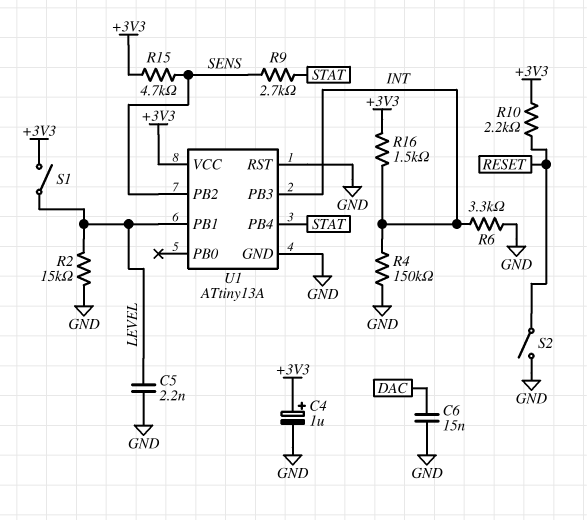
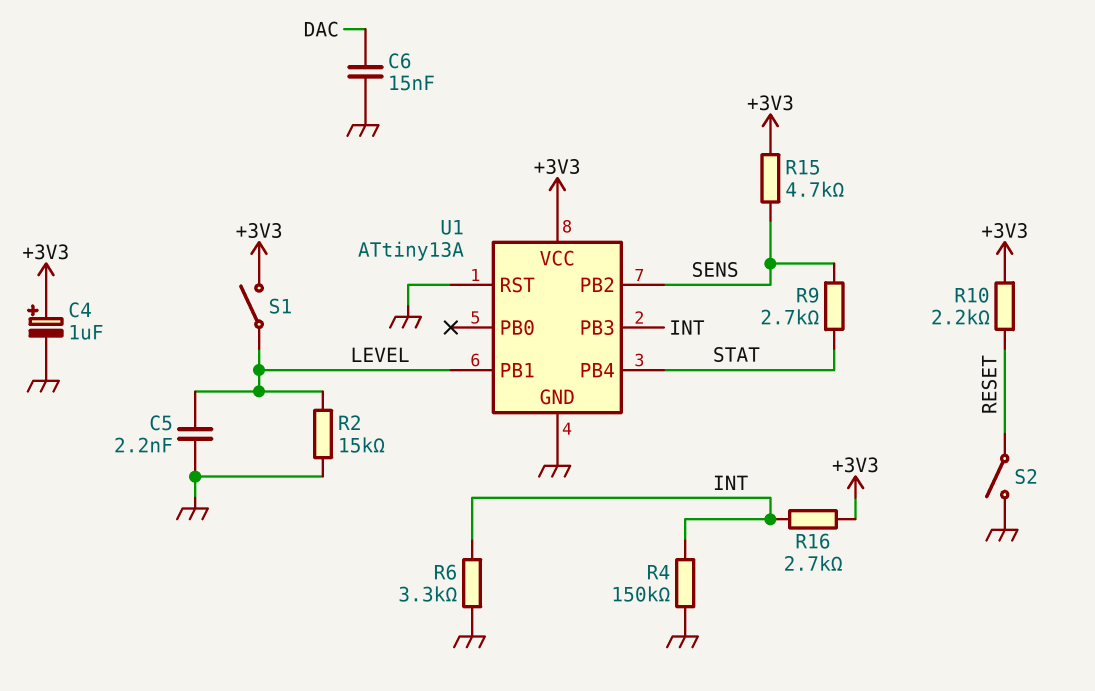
R16: 1.5k (+3V3, INT) -> 2.7k (+3V3, INT)

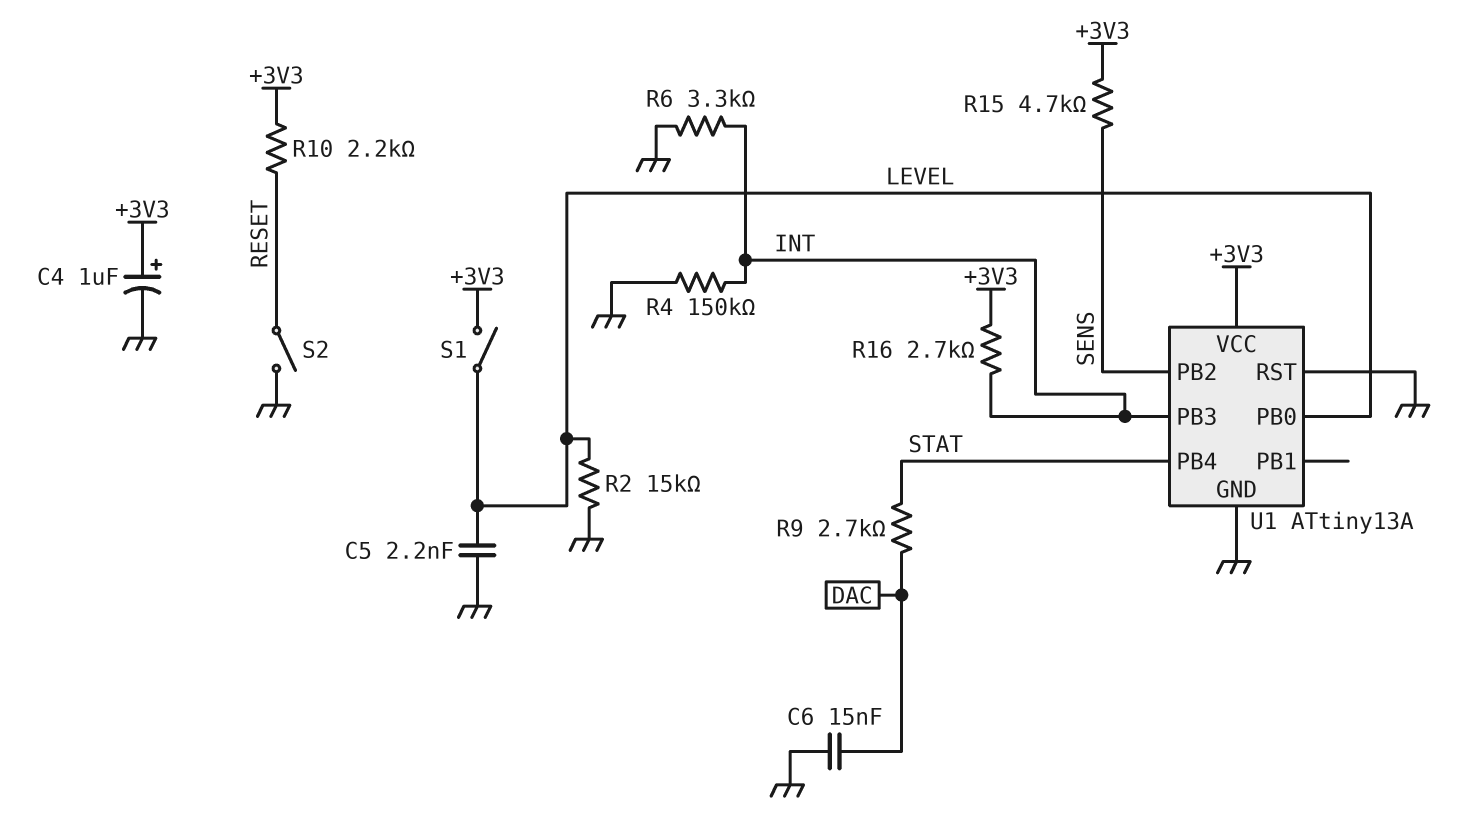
R9: 2.7k (SENS, STAT) -> 2.7k (DAC, STAT)
U1 pin PB0: none -> LEVEL
U1 pin PB1: LEVEL -> none

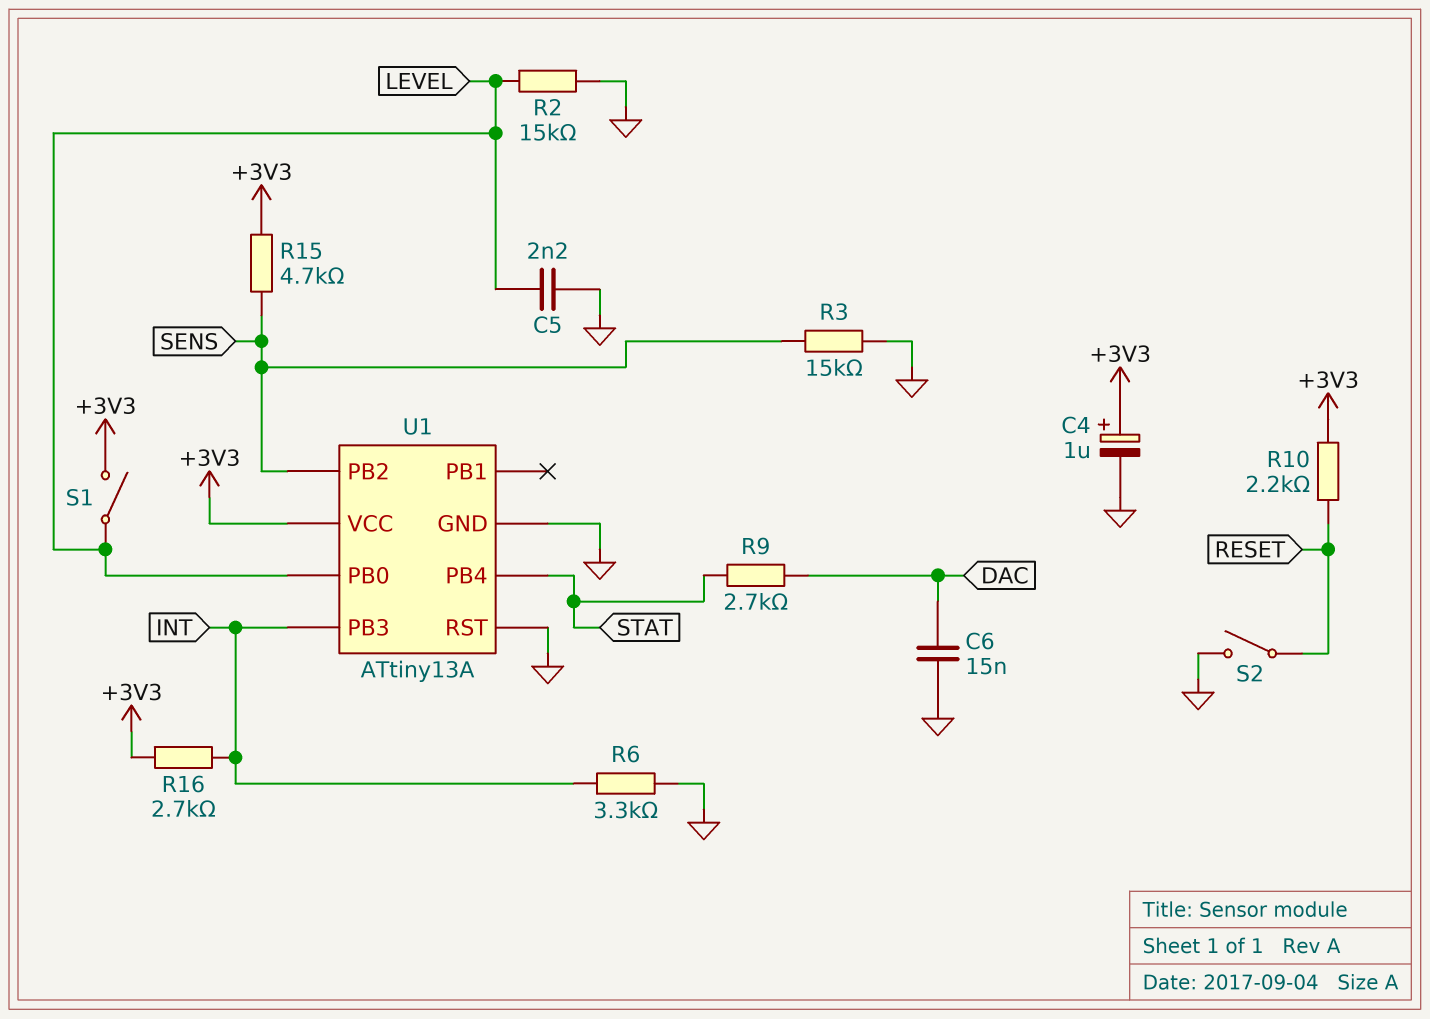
R3: none -> 15k (GND, SENS)
R4: 150k (GND, INT) -> none

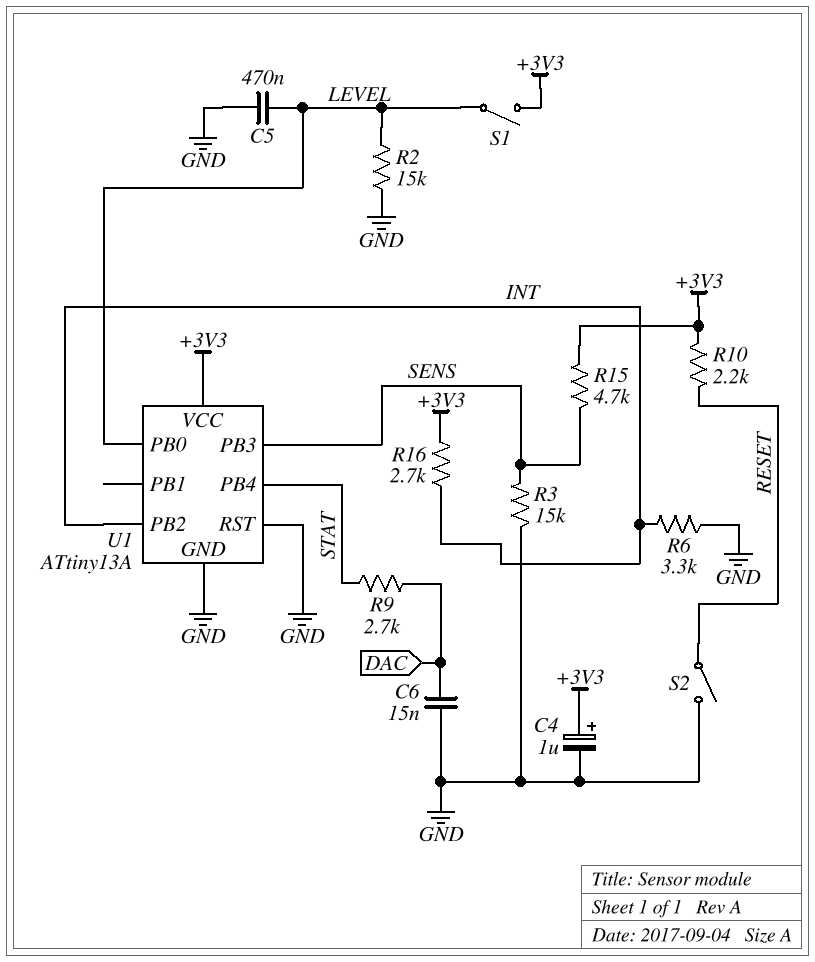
C5: 2.2nF (GND, LEVEL) -> 470nF (GND, LEVEL)
U1 pin PB2: SENS -> INT
U1 pin PB3: INT -> SENS

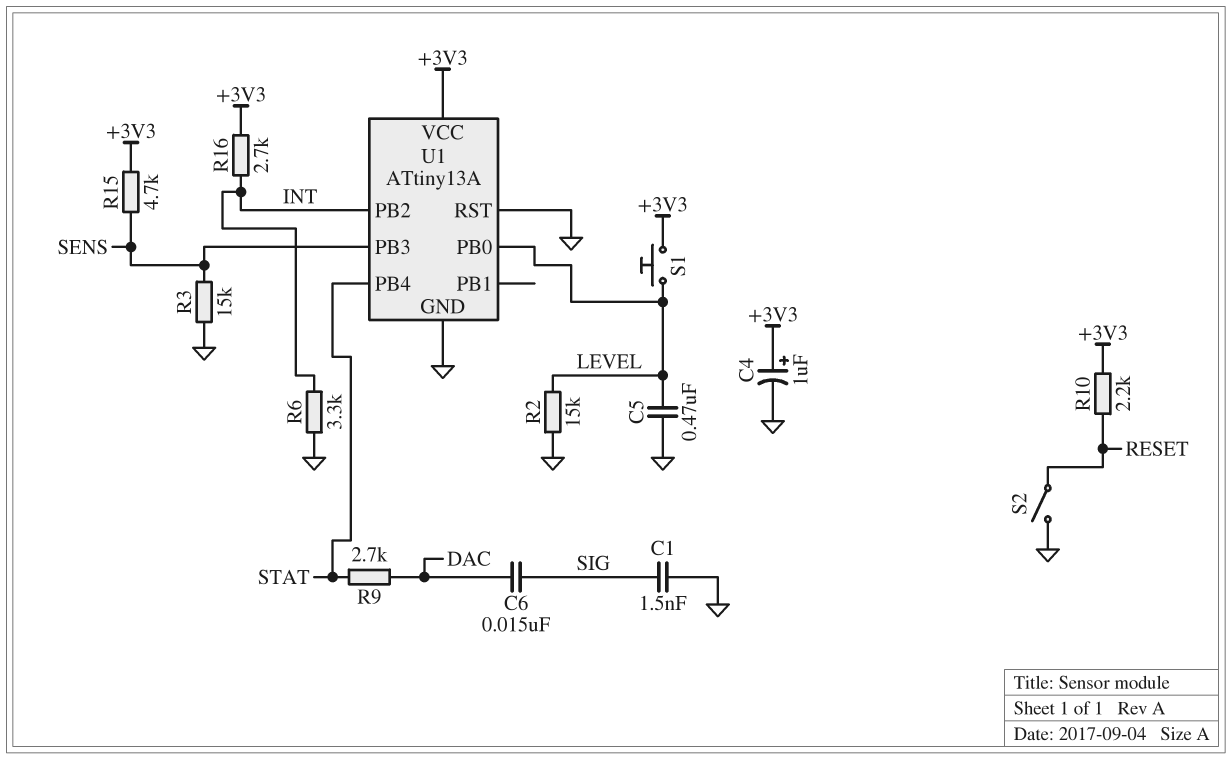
C1: none -> 1.5nF (GND, SIG)
C6: 15nF (DAC, GND) -> 15nF (DAC, SIG)
S1: switch (+3V3, LEVEL) -> button (+3V3, LEVEL)

